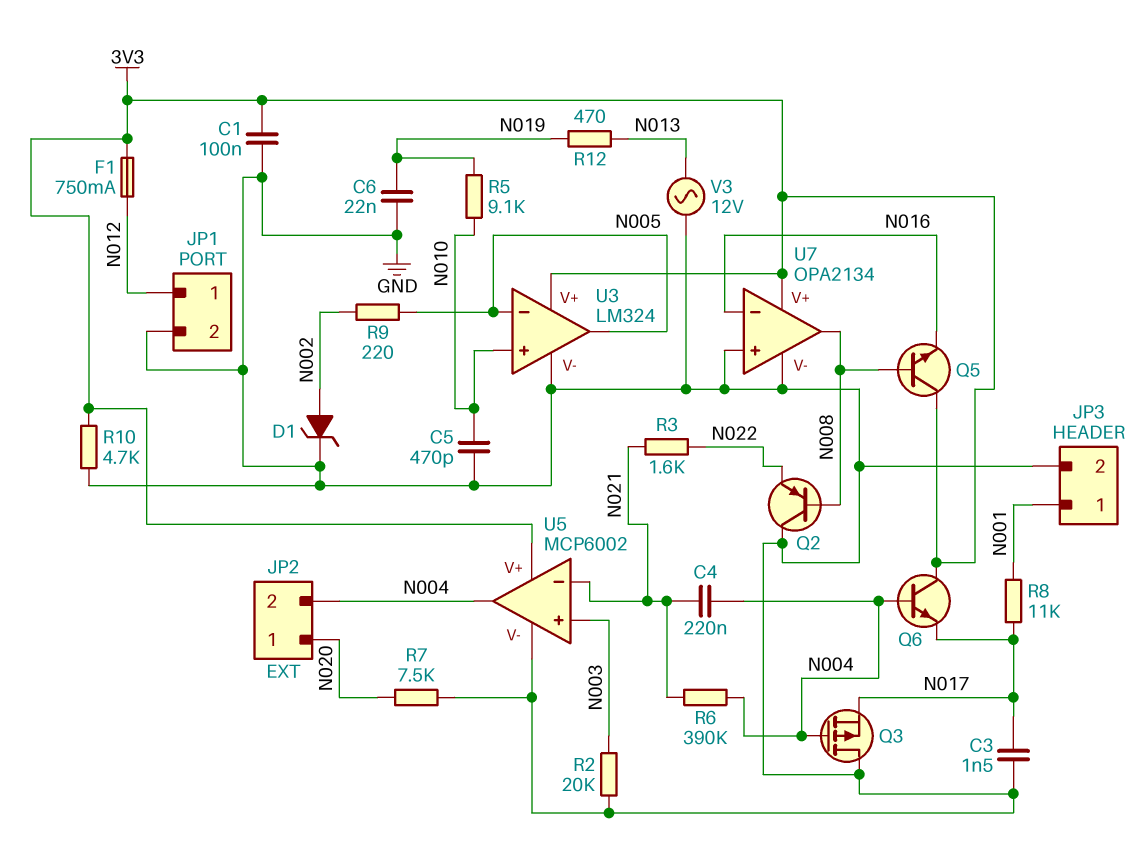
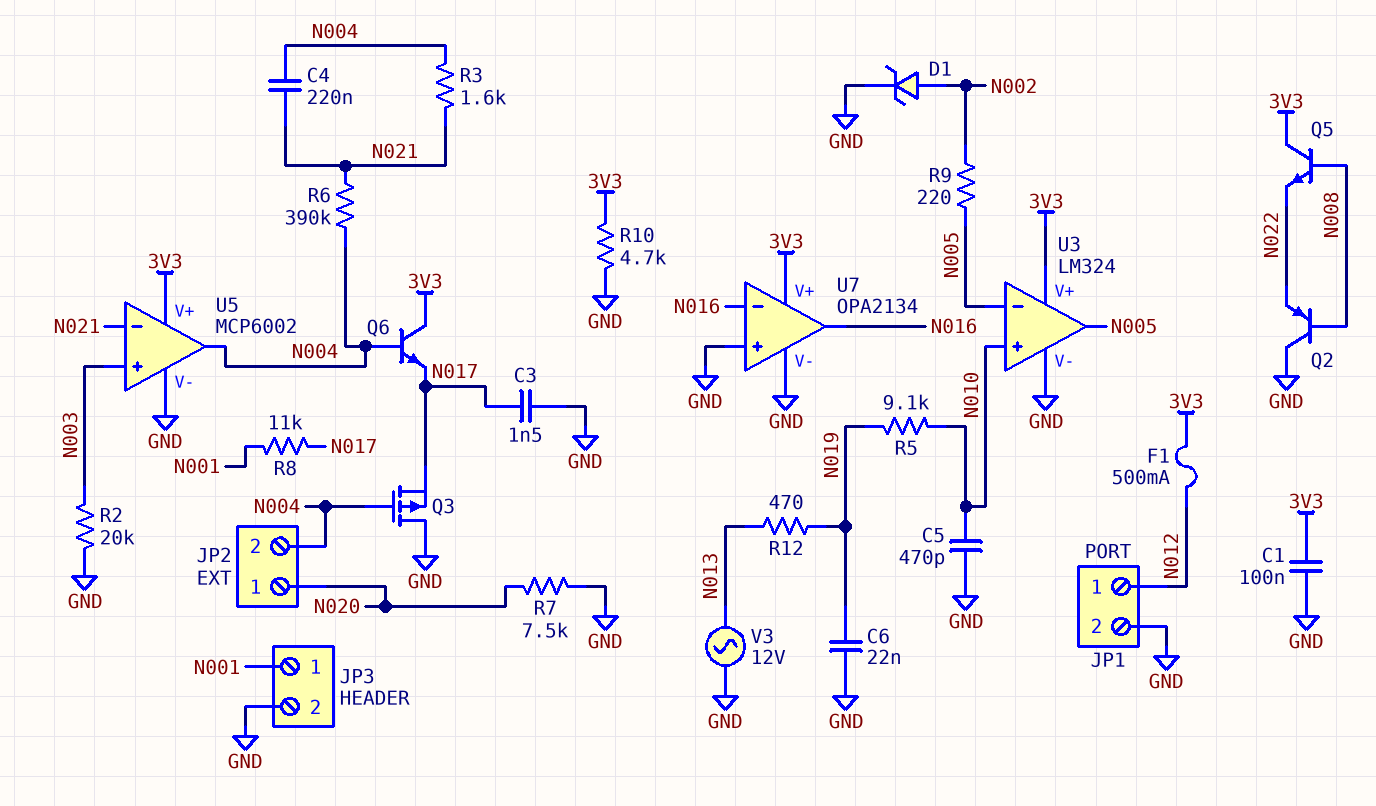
F1: 750mA (3V3, N012) -> 500mA (3V3, N012)
Q5: NPN (B N008, C 3V3, E N016) -> NPN (B N008, C 3V3, E N022)
R3: 1.6k (N021, N022) -> 1.6k (N004, N021)
U7 pin out: N008 -> N016

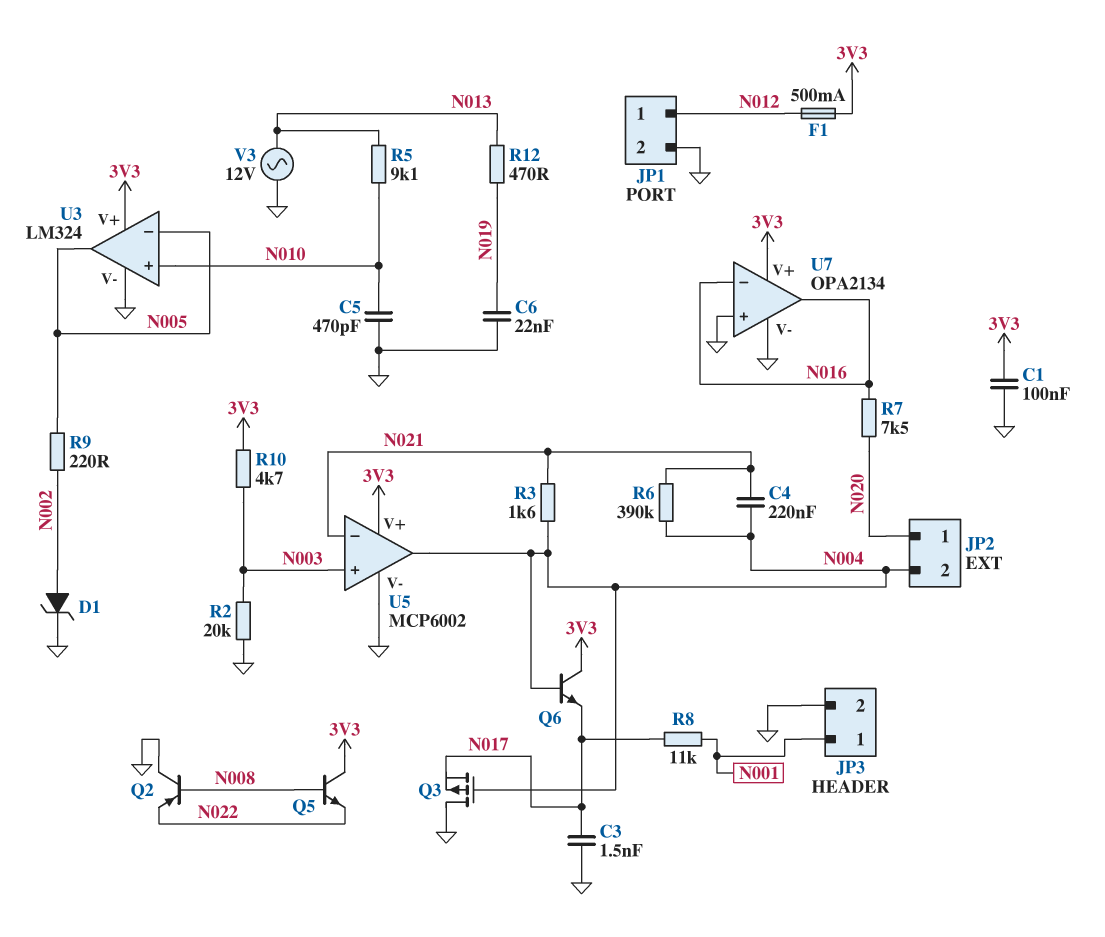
R5: 9.1k (N010, N019) -> 9.1k (N010, N013)
R7: 7.5k (GND, N020) -> 7.5k (N016, N020)
R10: 4.7k (3V3, GND) -> 4.7k (3V3, N003)

